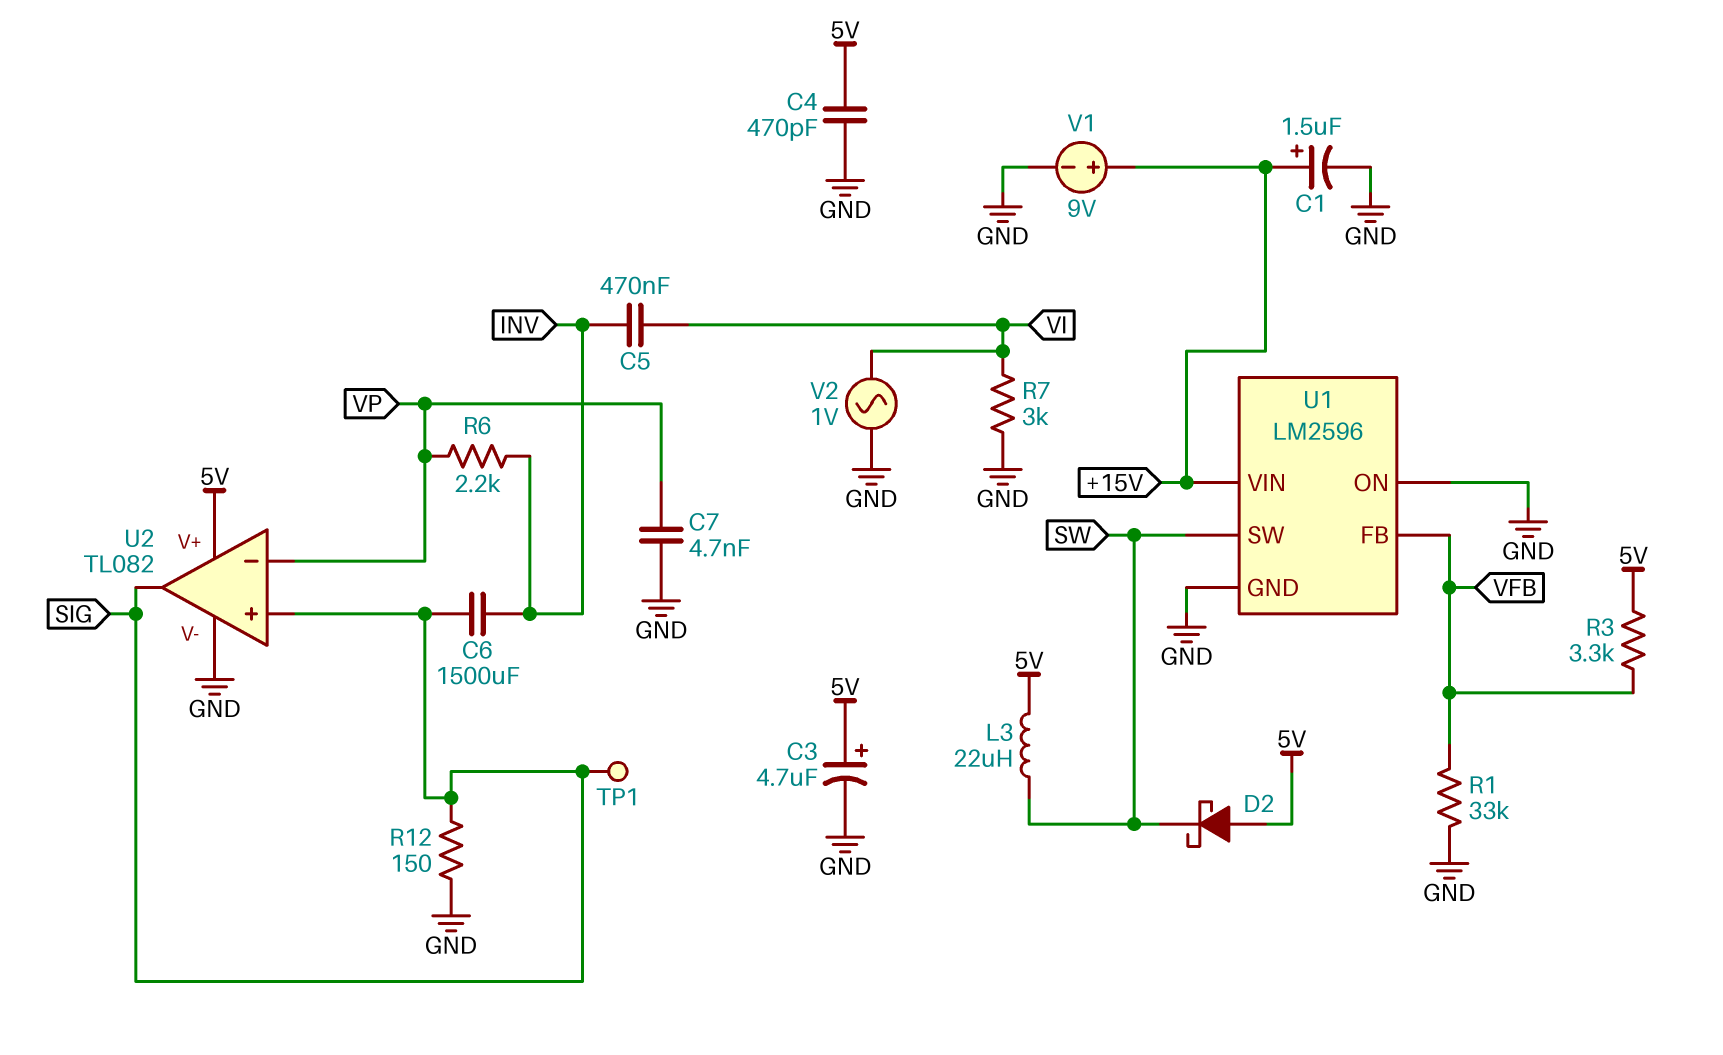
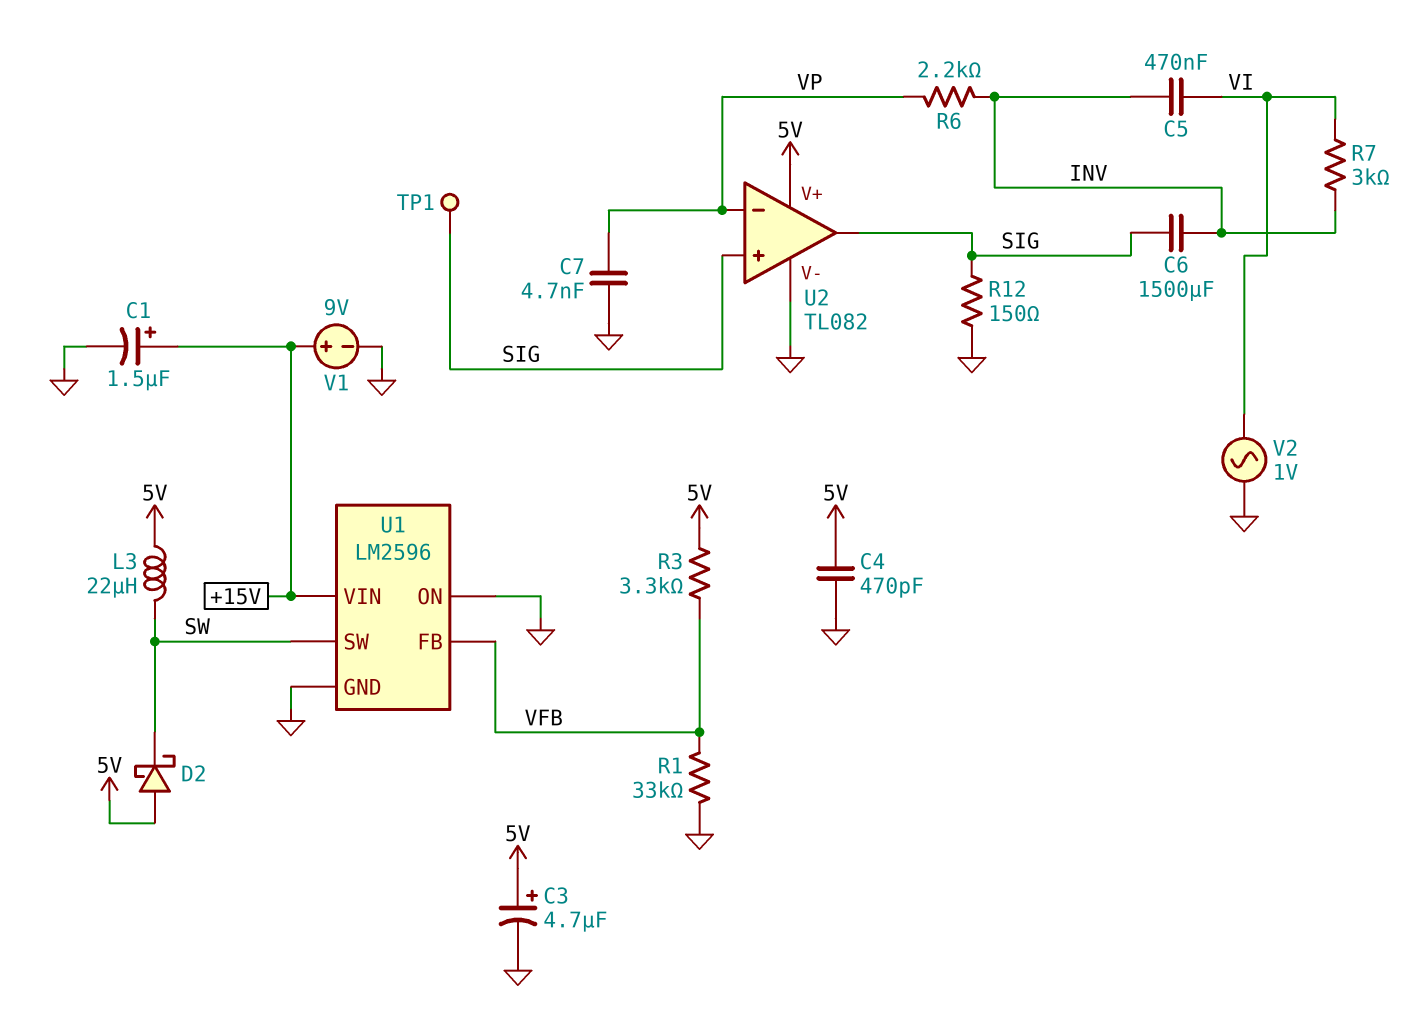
R7: 3k (GND, VI) -> 3k (INV, VI)

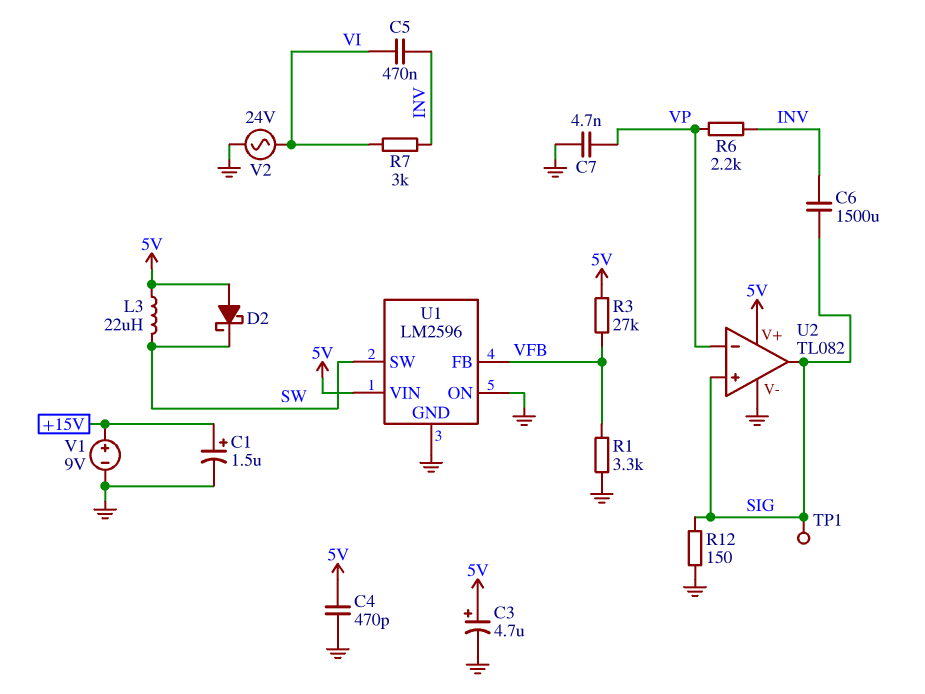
R1: 33k (GND, VFB) -> 3.3k (GND, VFB)
R3: 3.3k (5V, VFB) -> 27k (5V, VFB)
U1 pin VIN: +15V -> 5V
V2: AC 1V (GND, VI) -> AC 24V (GND, VI)

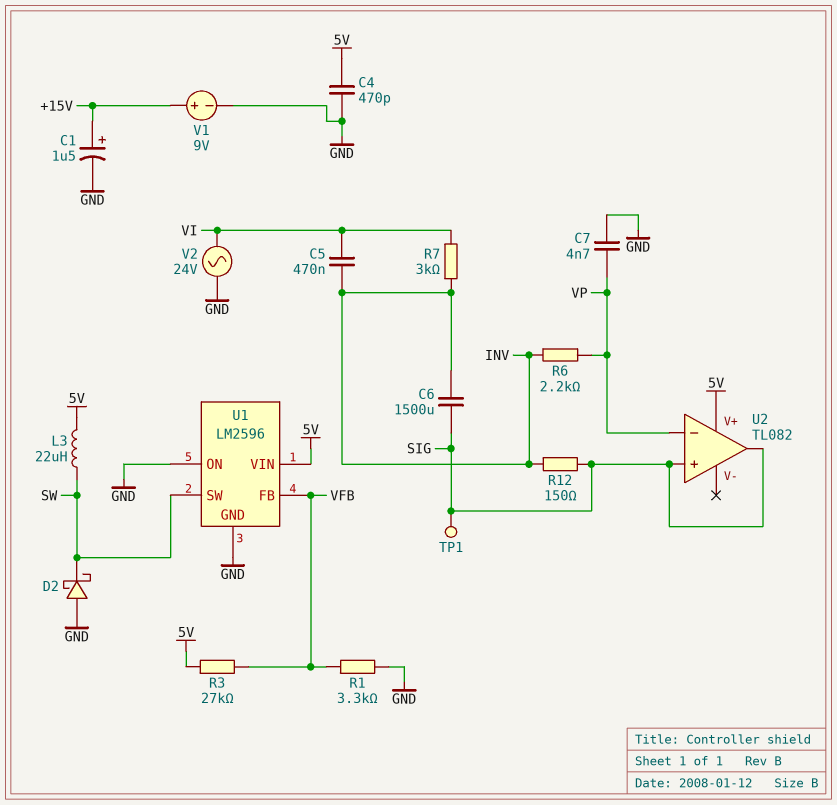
C3: 4.7uF (plus 5V, minus GND) -> none
D2: schottky (A 5V, K SW) -> schottky (A GND, K SW)
R12: 150 (GND, SIG) -> 150 (INV, SIG)
U2 pin V-: GND -> none

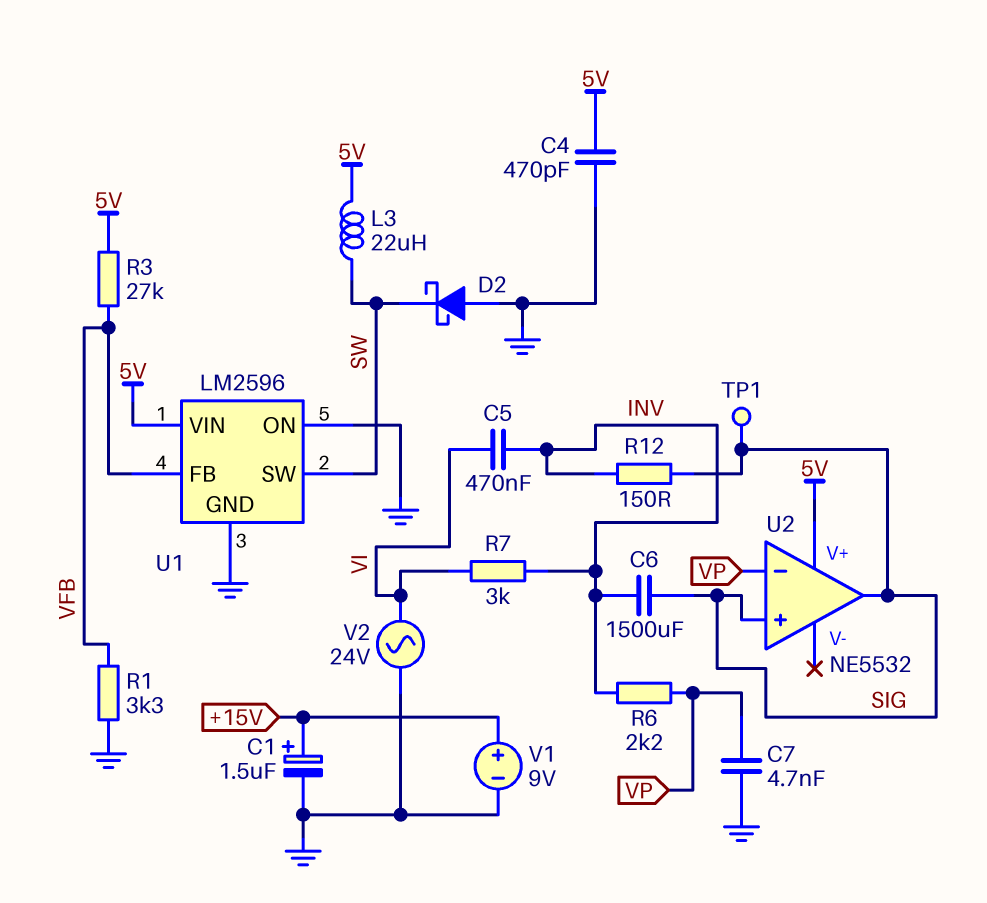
U2: TL082 -> NE5532

